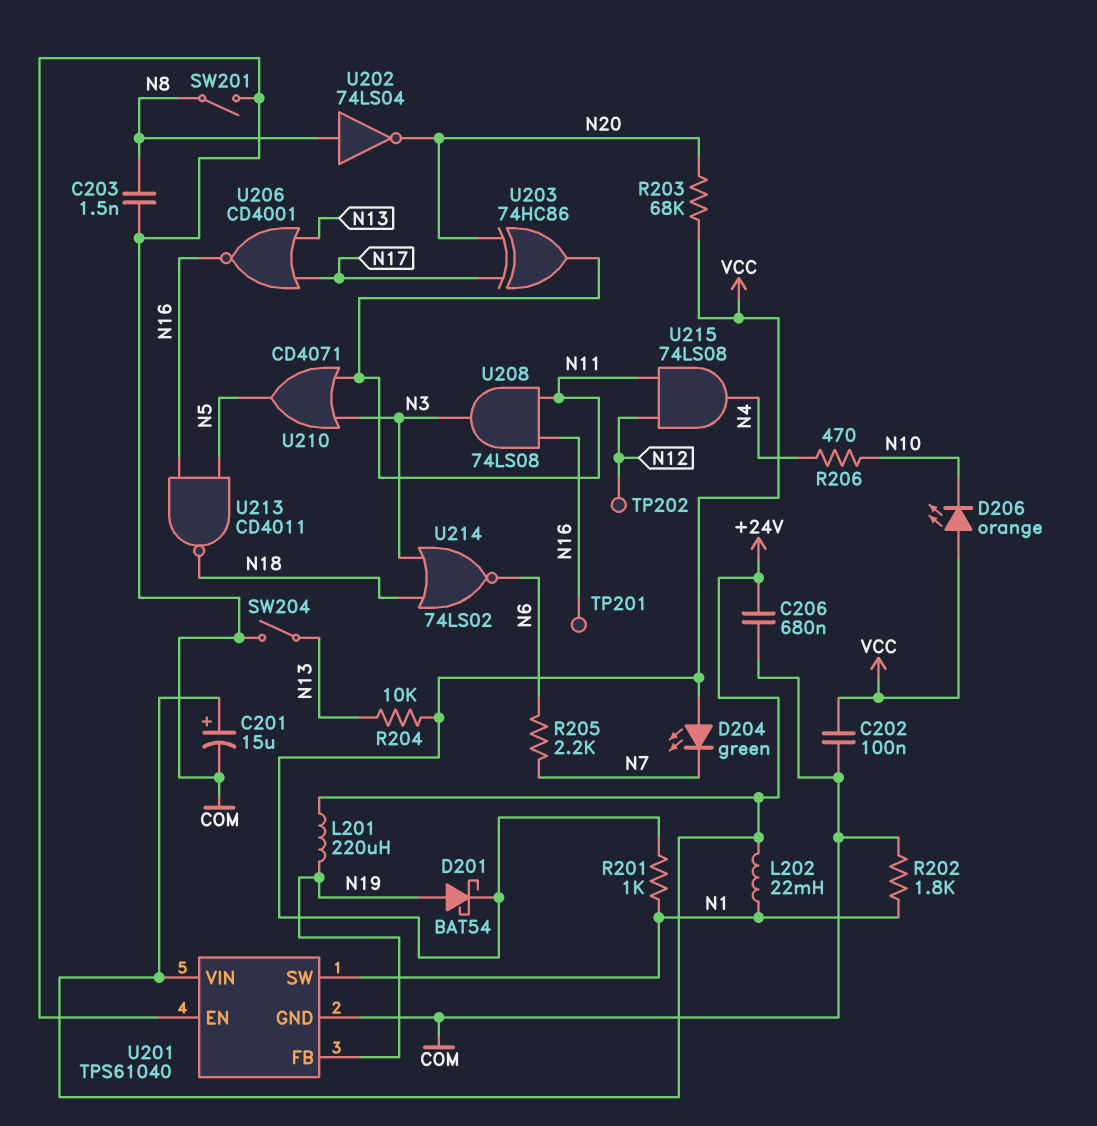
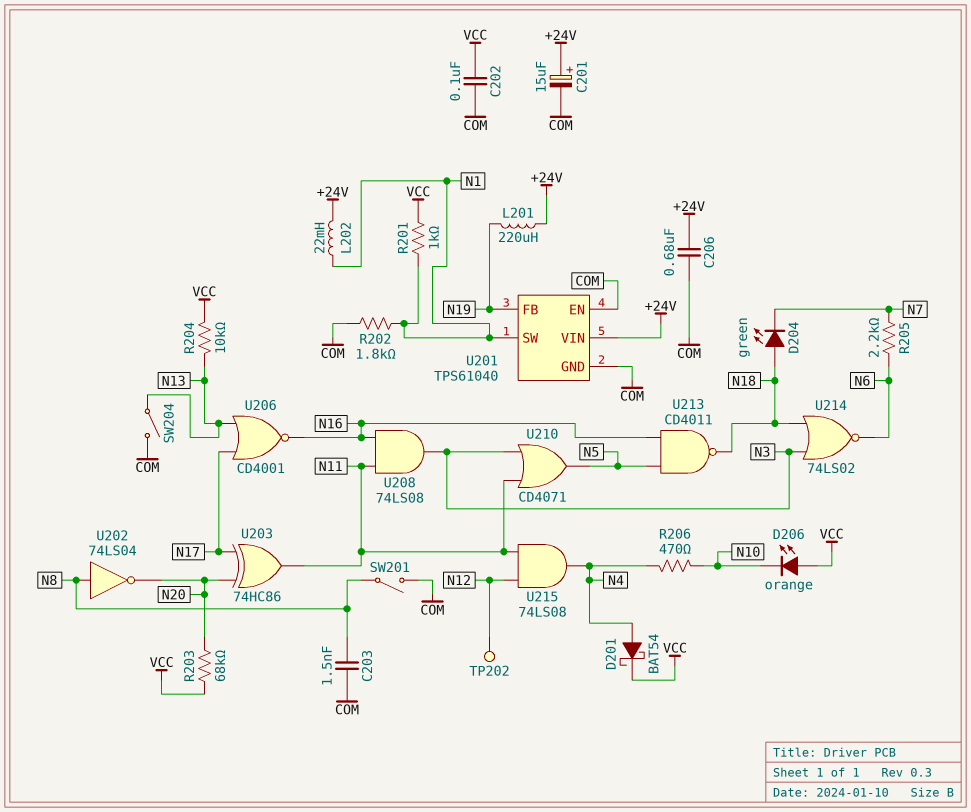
D201: schottky BAT54 (A N19, K VCC) -> schottky BAT54 (A N4, K VCC)
D204: LED green (A VCC, K N7) -> LED green (A N18, K N7)
TP201: test point (N16) -> none

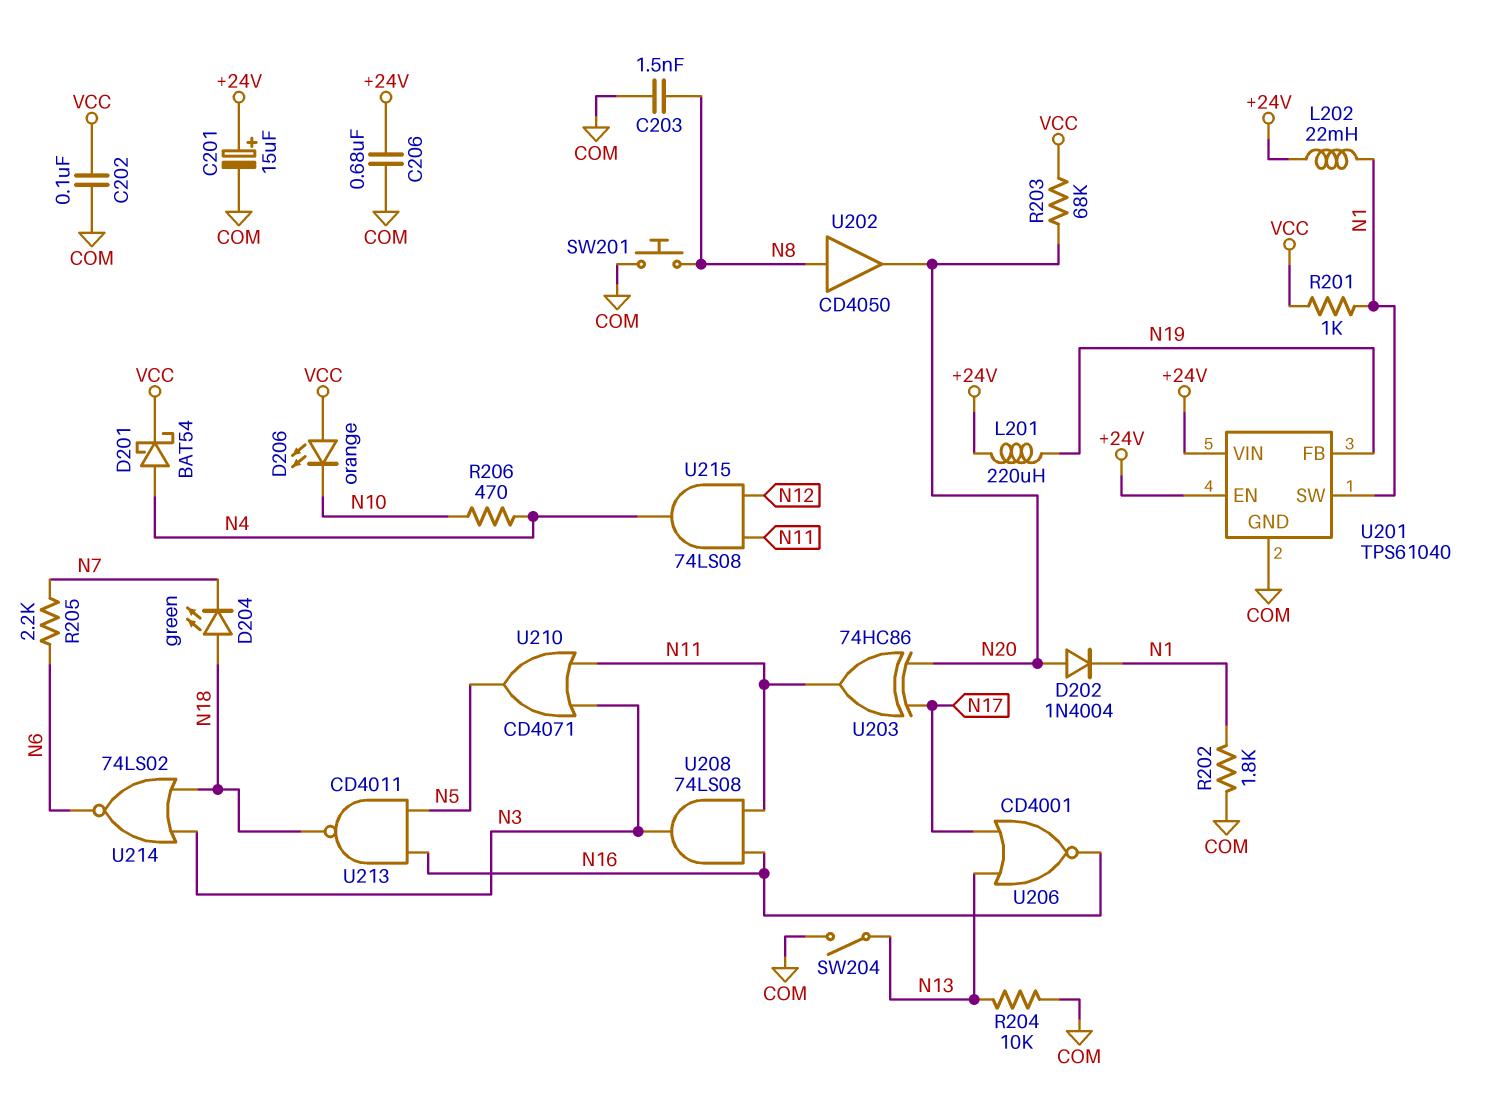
D202: none -> diode 1N4004 (A N20, K N1)
R204: 10k (N13, VCC) -> 10k (COM, N13)
SW201: switch (COM, N8) -> button (COM, N8)
TP202: test point (N12) -> none
U201 pin EN: COM -> +24V
U202: NOT 74LS04 (in N8, out N20) -> buffer CD4050 (in N8, out N20)

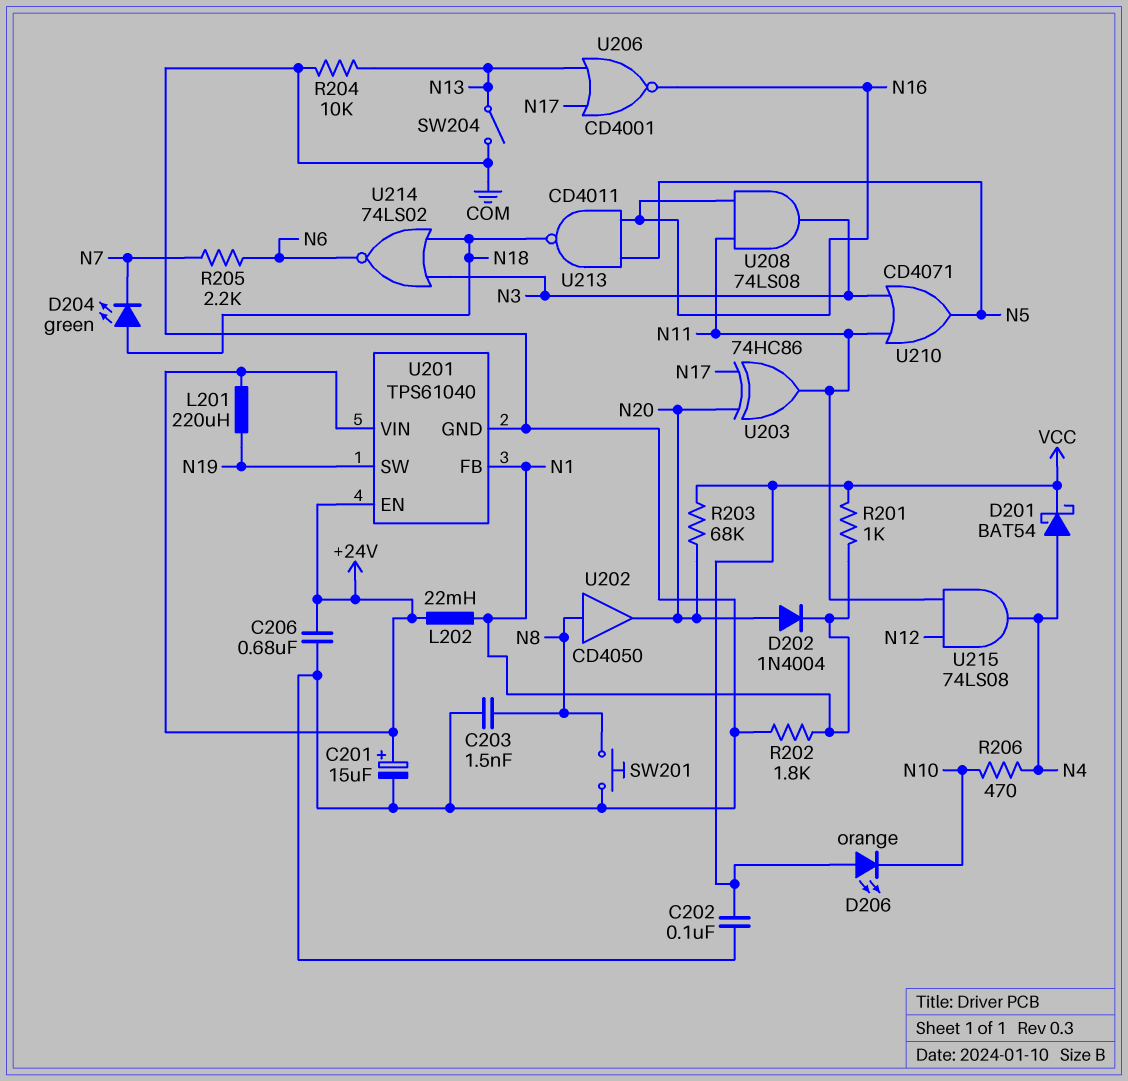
U201 pin FB: N19 -> N1
U201 pin SW: N1 -> N19

